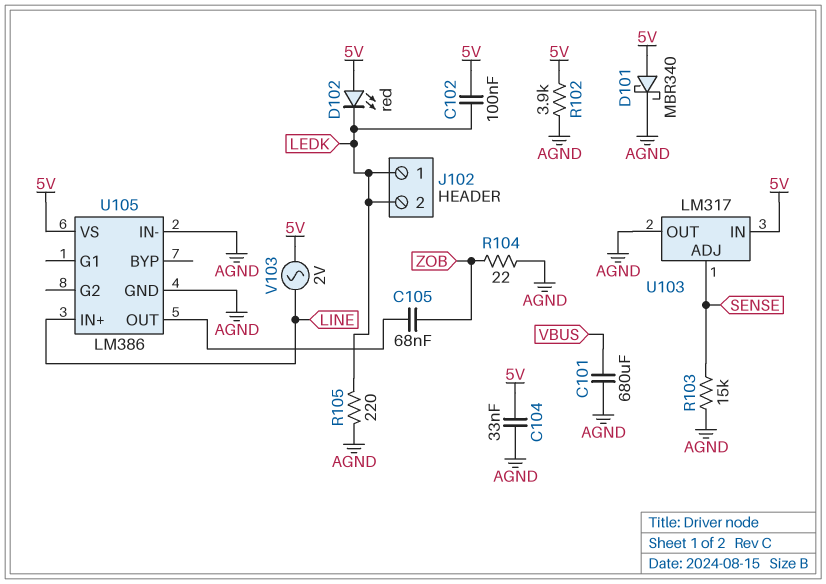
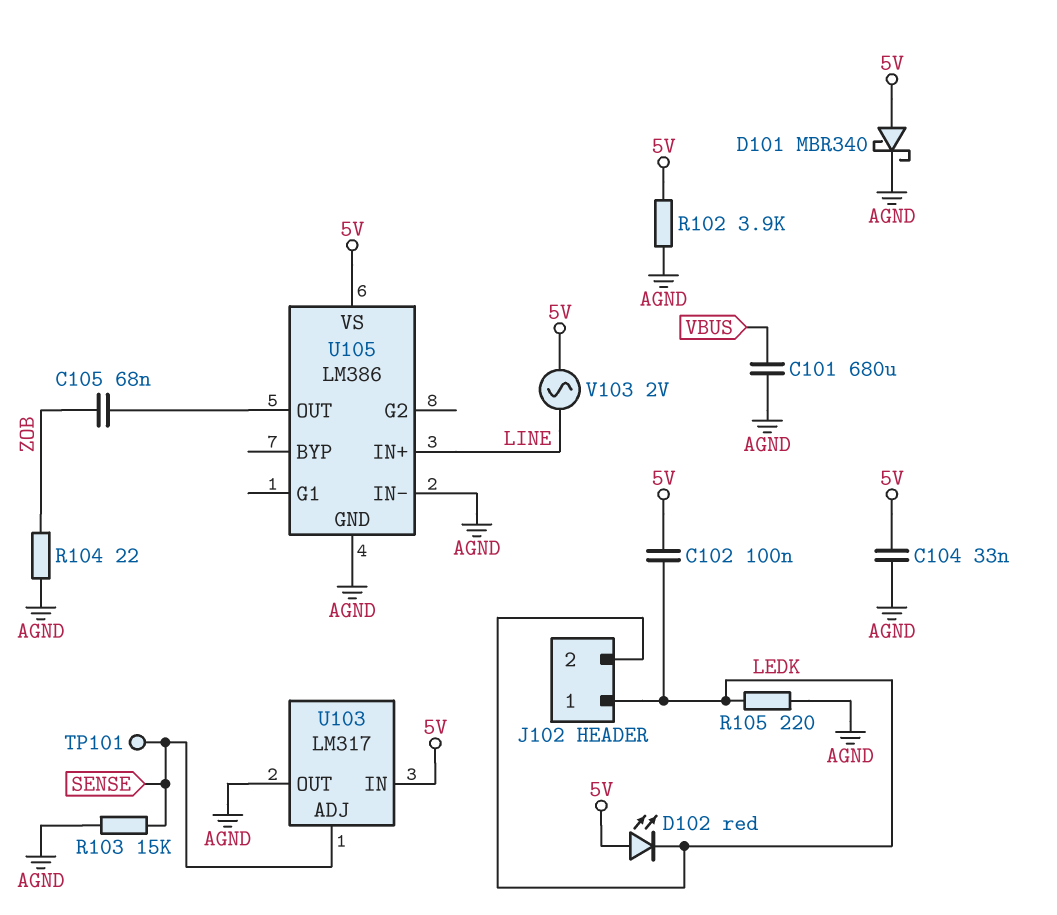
TP101: none -> test point (SENSE)

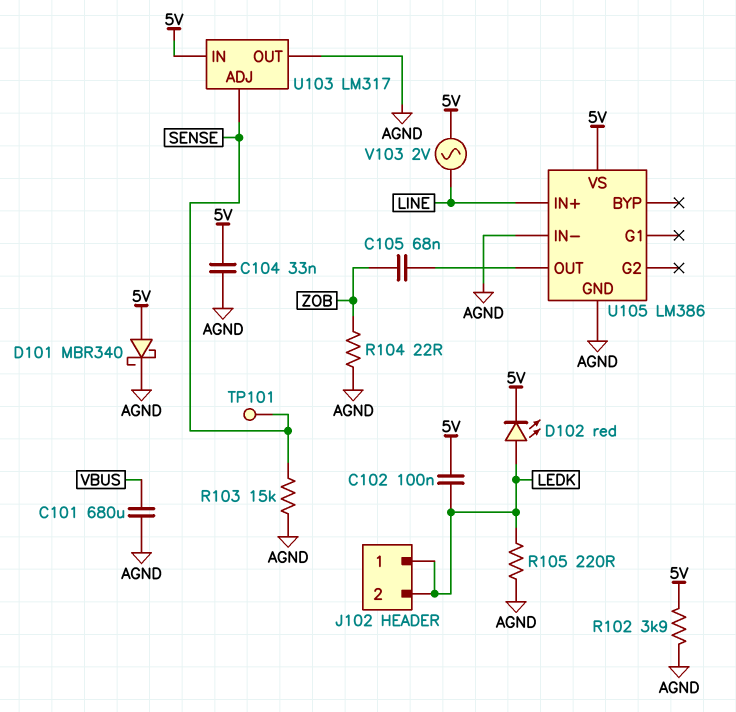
D102: LED red (A 5V, K LEDK) -> LED red (A LEDK, K 5V)

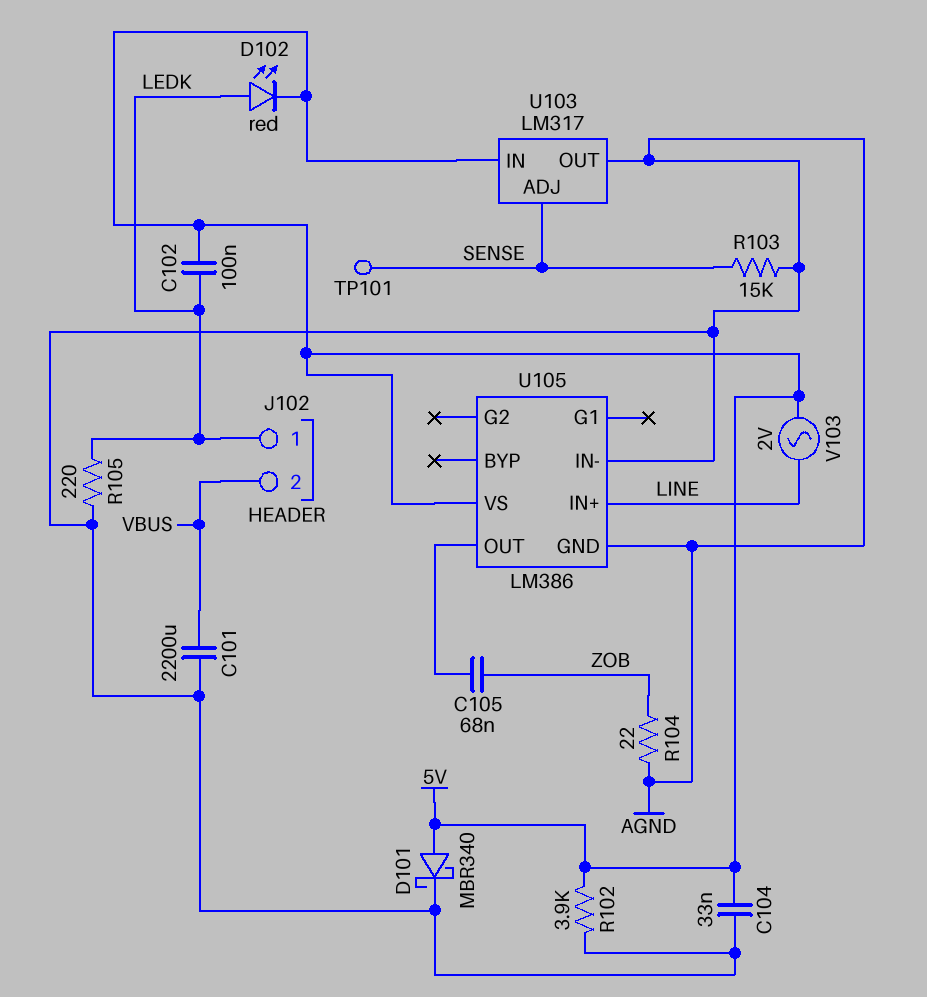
C101: 680uF (AGND, VBUS) -> 2200uF (AGND, VBUS)
J102 pin 2: LEDK -> VBUS

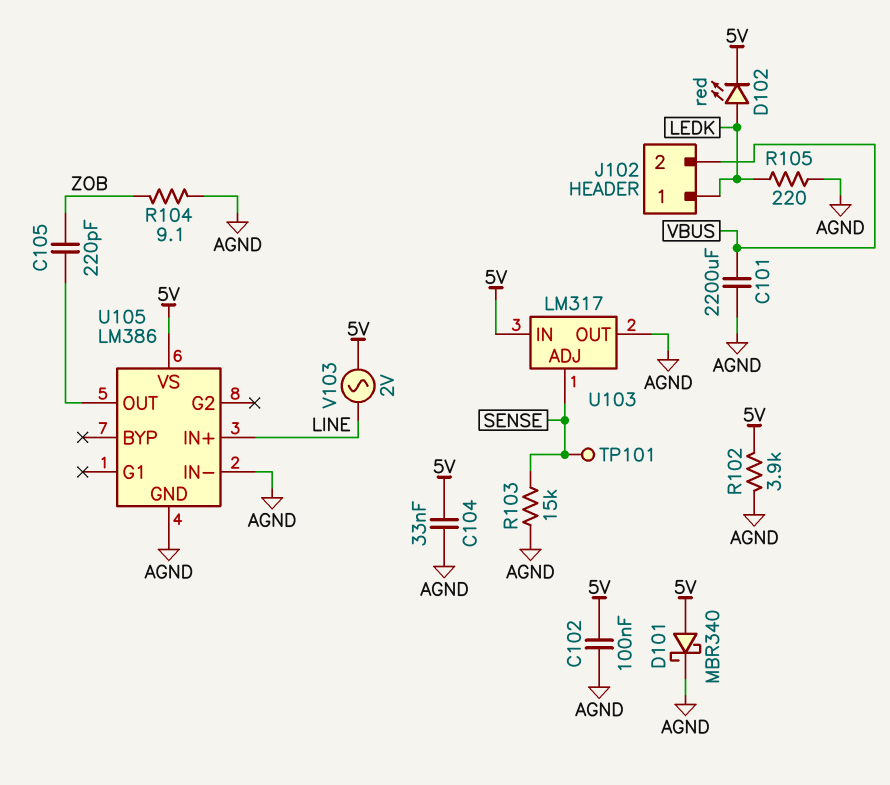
C102: 100nF (5V, LEDK) -> 100nF (5V, AGND)
C105: 68nF (U105/OUT, ZOB) -> 220pF (U105/OUT, ZOB)
R104: 22 (AGND, ZOB) -> 9.1 (AGND, ZOB)

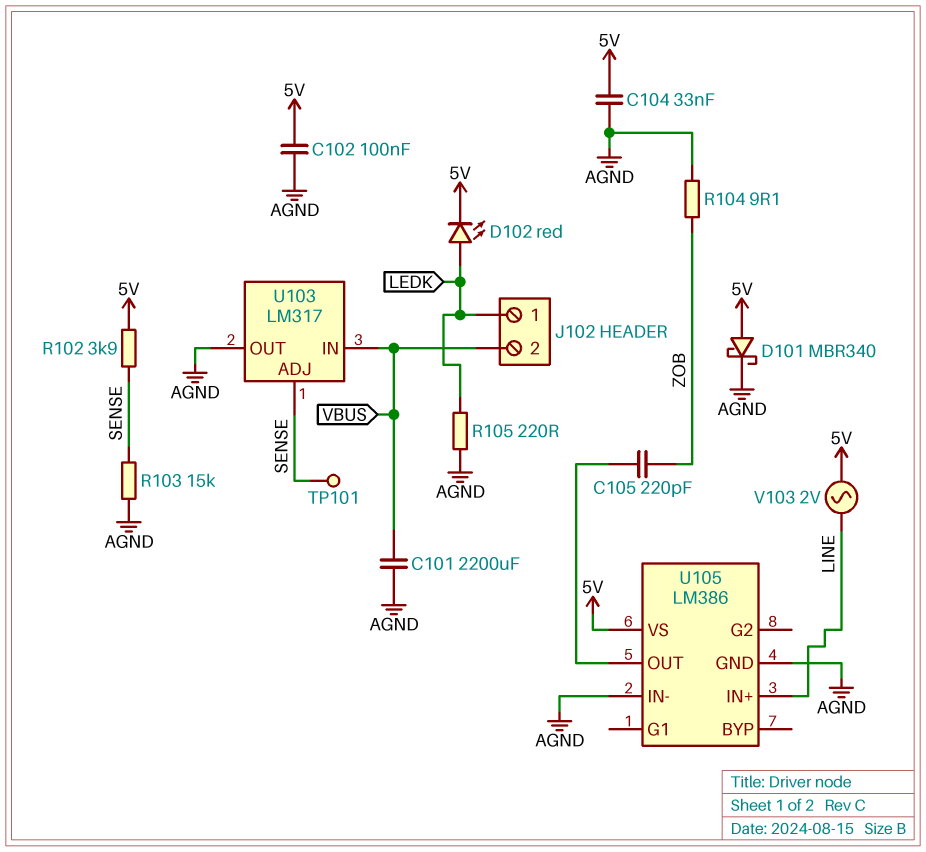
R102: 3.9k (5V, AGND) -> 3.9k (5V, SENSE)
U103 pin IN: 5V -> VBUS

